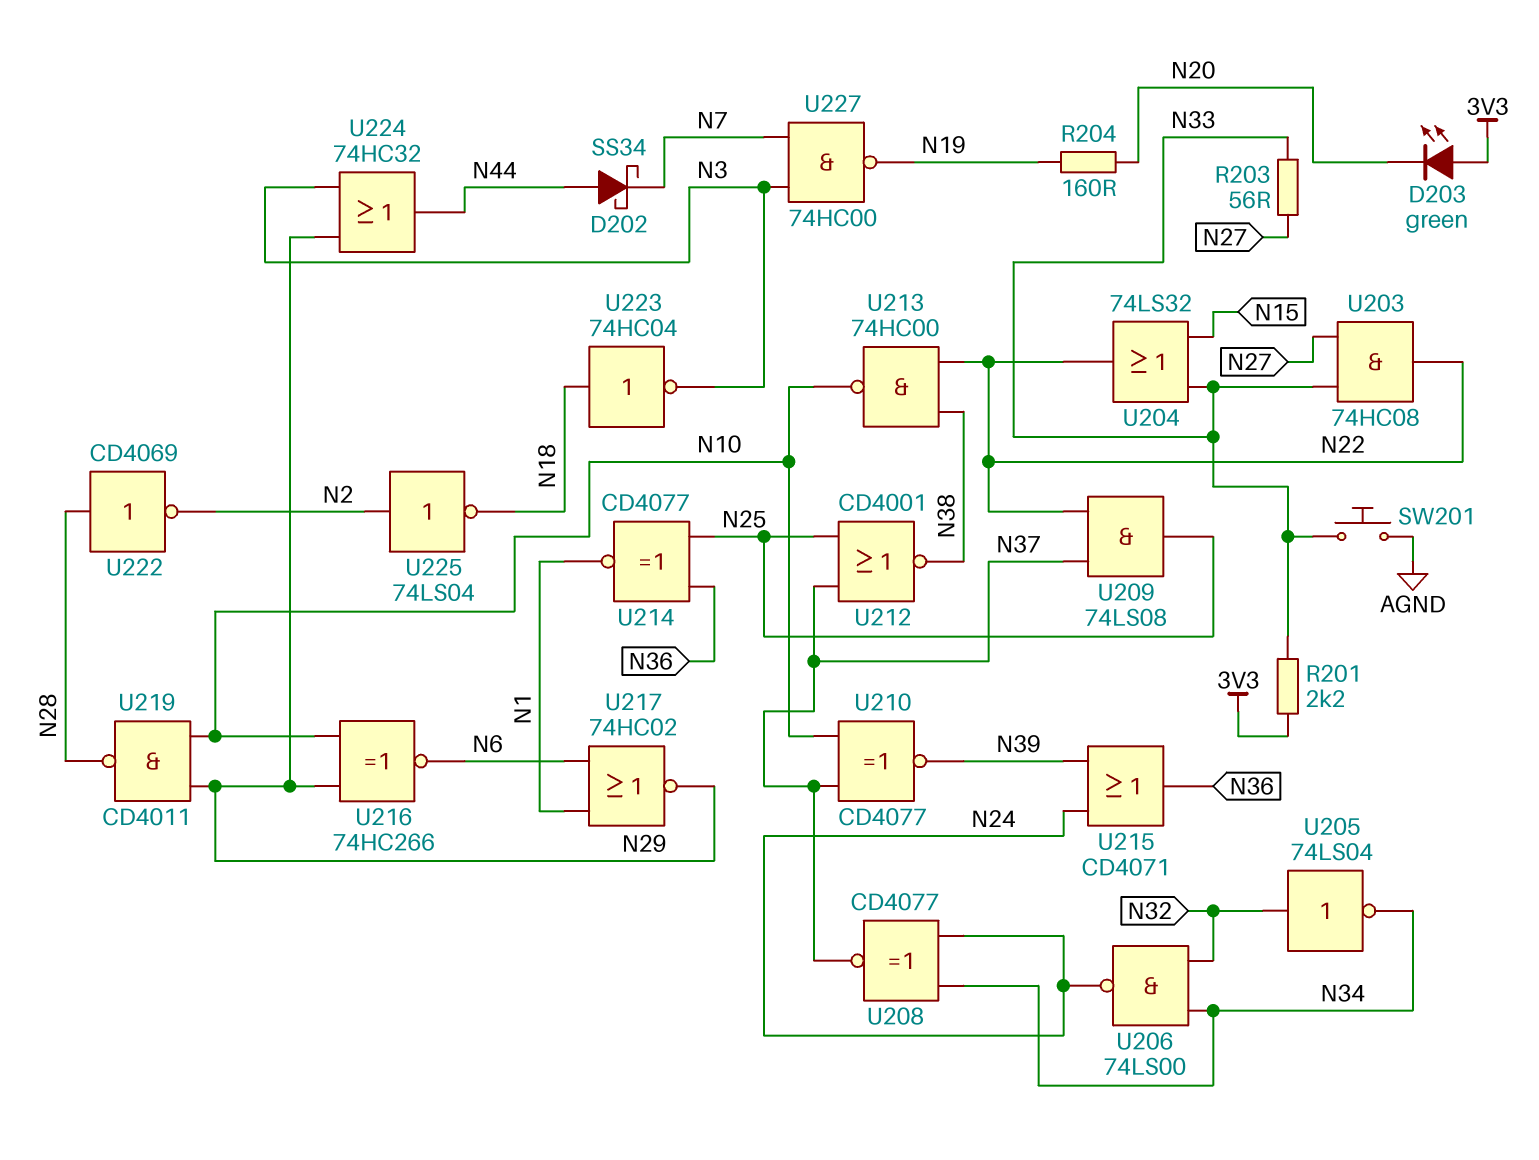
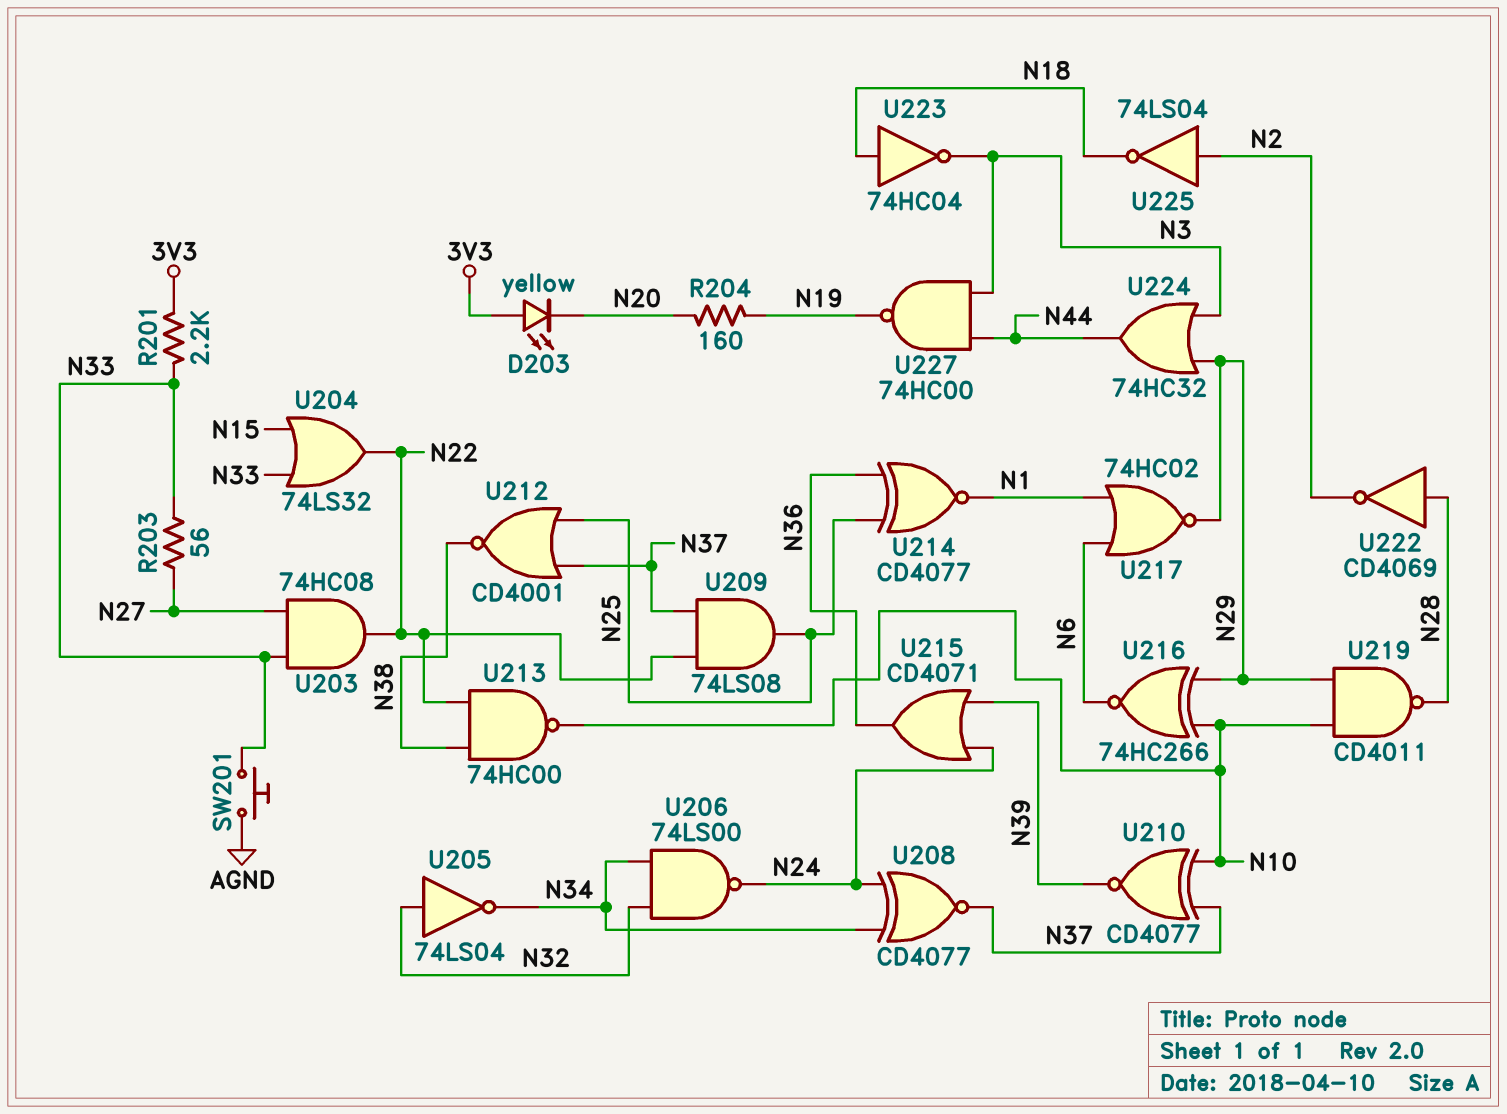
D202: schottky SS34 (A N44, K N7) -> none
D203: LED green (A 3V3, K N20) -> LED yellow (A 3V3, K N20)
U227: NAND 74HC00 (in N3, in N7, out N19) -> NAND 74HC00 (in N3, in N44, out N19)

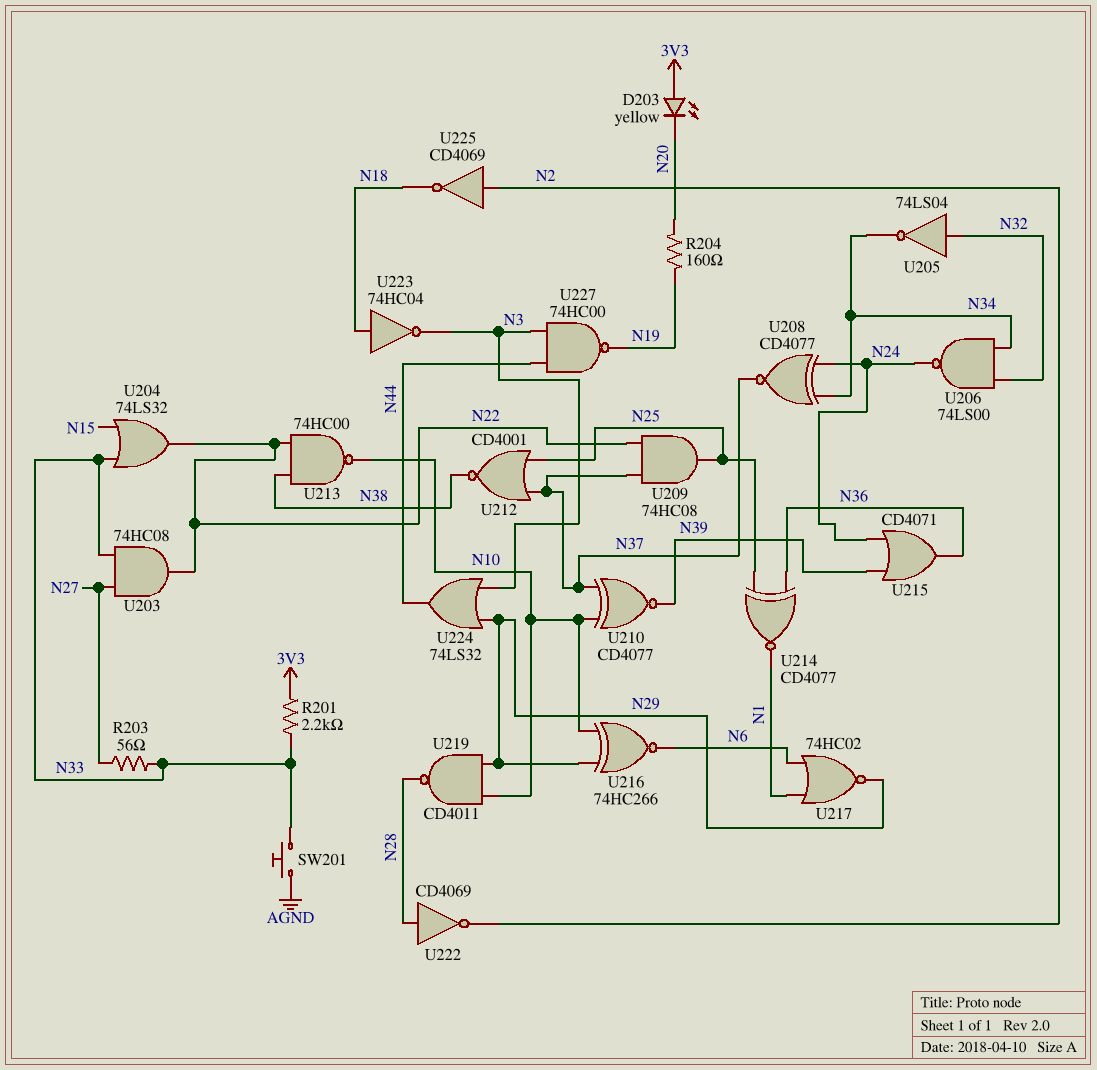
U209: AND 74LS08 (in N22, in N37, out N25) -> AND 74HC08 (in N22, in N37, out N25)
U224: OR 74HC32 (in N3, in N29, out N44) -> OR 74LS32 (in N3, in N29, out N44)
U225: NOT 74LS04 (in N2, out N18) -> NOT CD4069 (in N2, out N18)

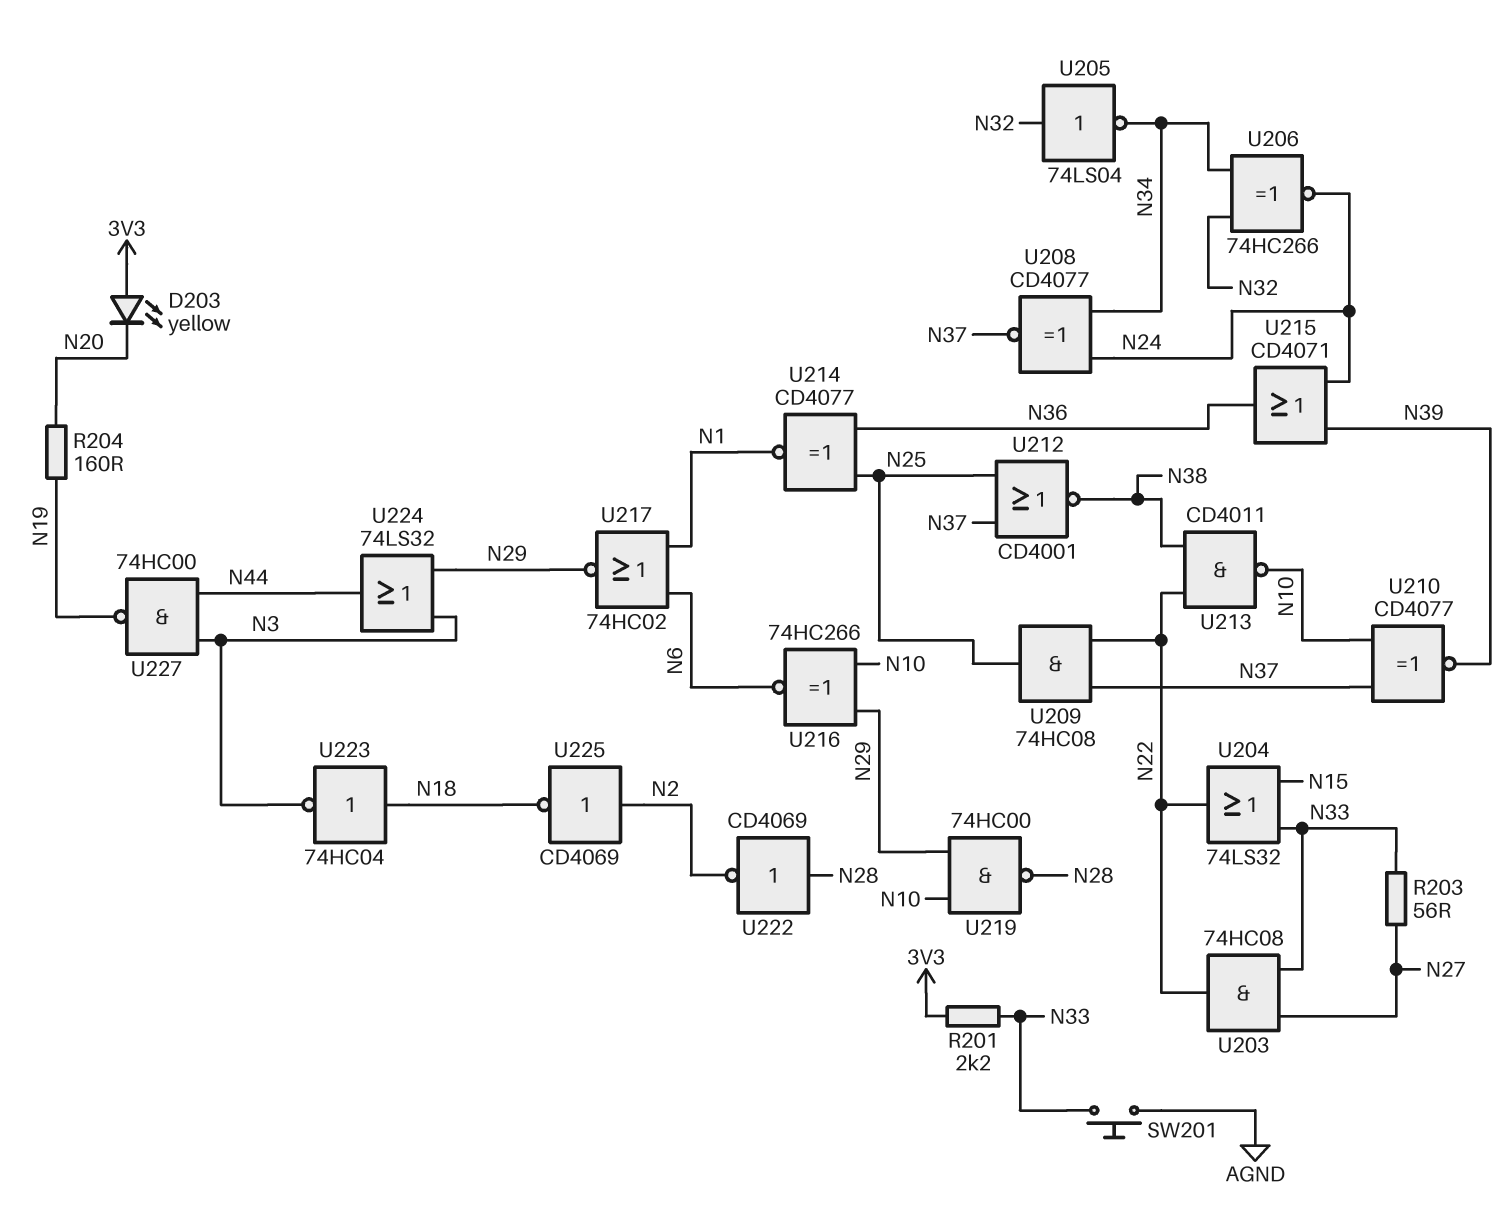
U206: NAND 74LS00 (in N32, in N34, out N24) -> XNOR 74HC266 (in N32, in N34, out N24)
U213: NAND 74HC00 (in N22, in N38, out N10) -> NAND CD4011 (in N22, in N38, out N10)
U219: NAND CD4011 (in N10, in N29, out N28) -> NAND 74HC00 (in N10, in N29, out N28)

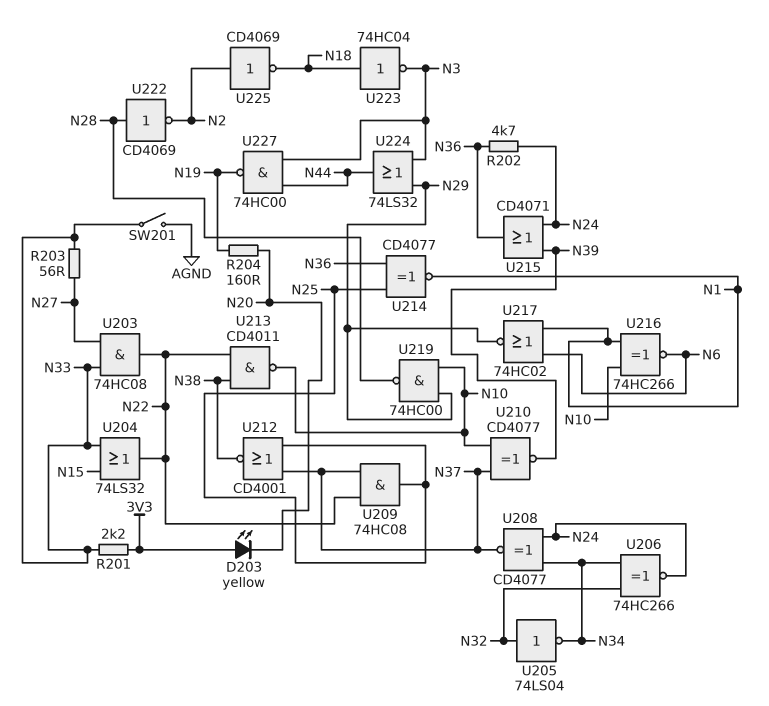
R202: none -> 4.7k (N24, N36)
SW201: button (AGND, N33) -> switch (AGND, N33)
U216: XNOR 74HC266 (in N10, in N29, out N6) -> XNOR 74HC266 (in N1, in N10, out N6)

